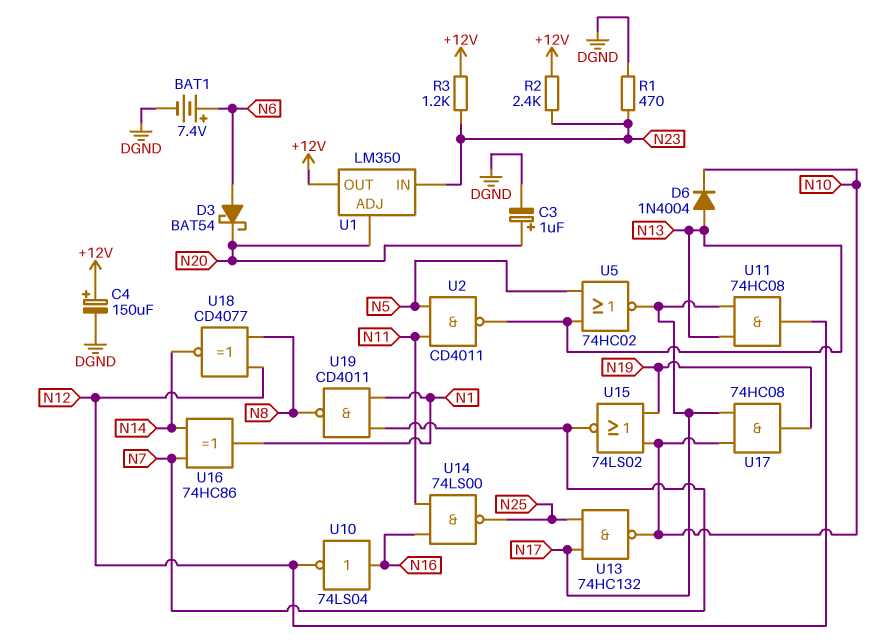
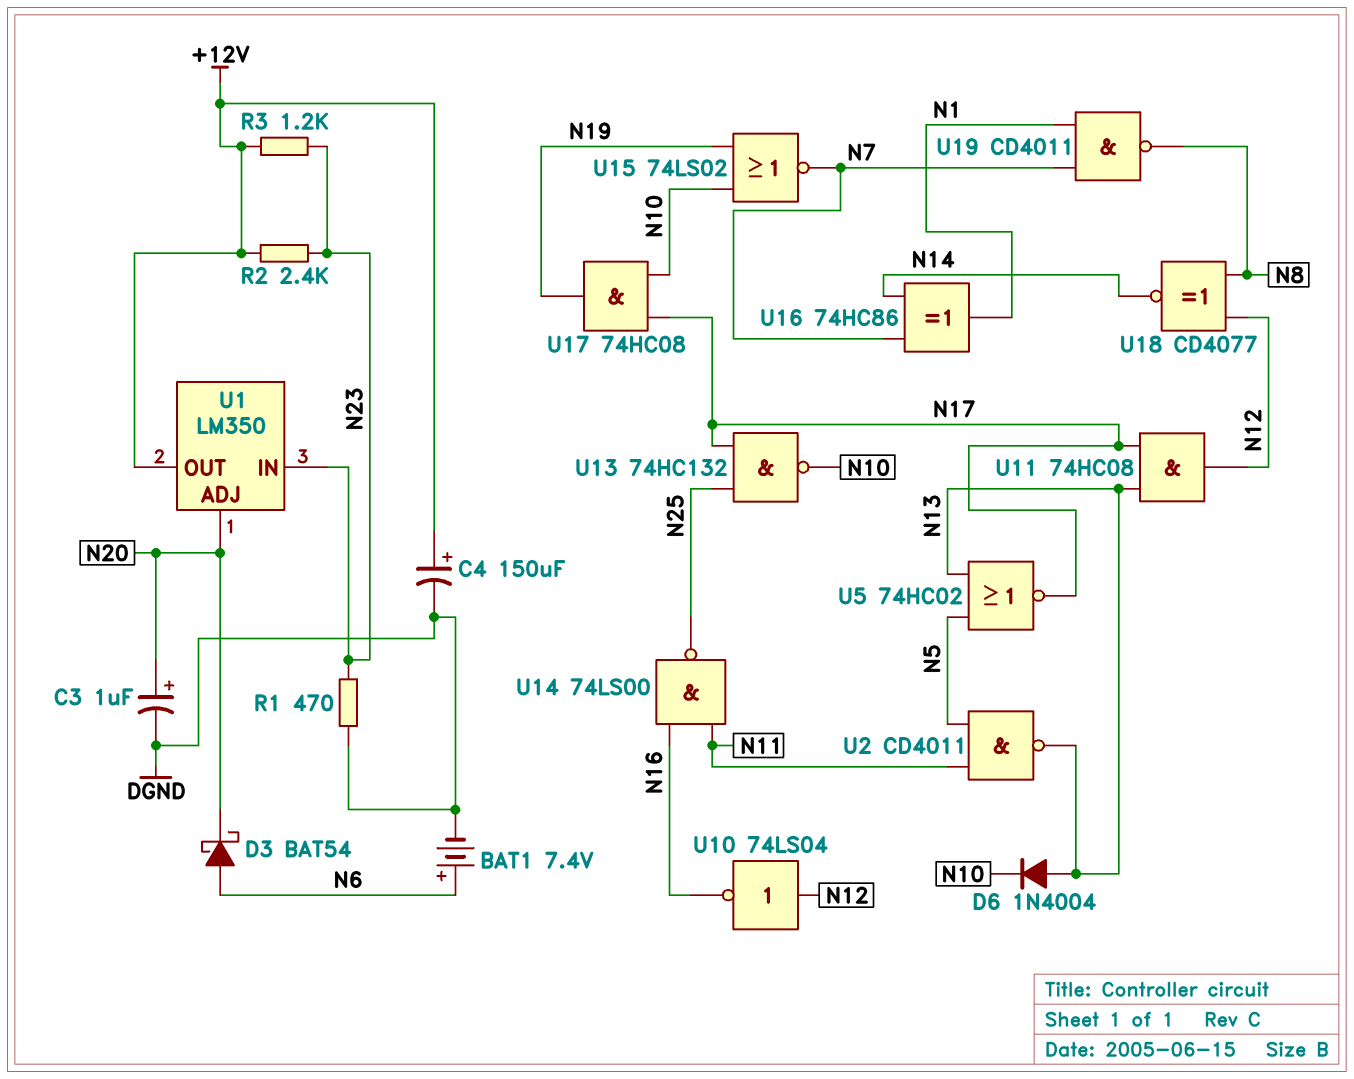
U10: NOT 74LS04 (in N16, out N12) -> NOT 74LS04 (in N12, out N16)

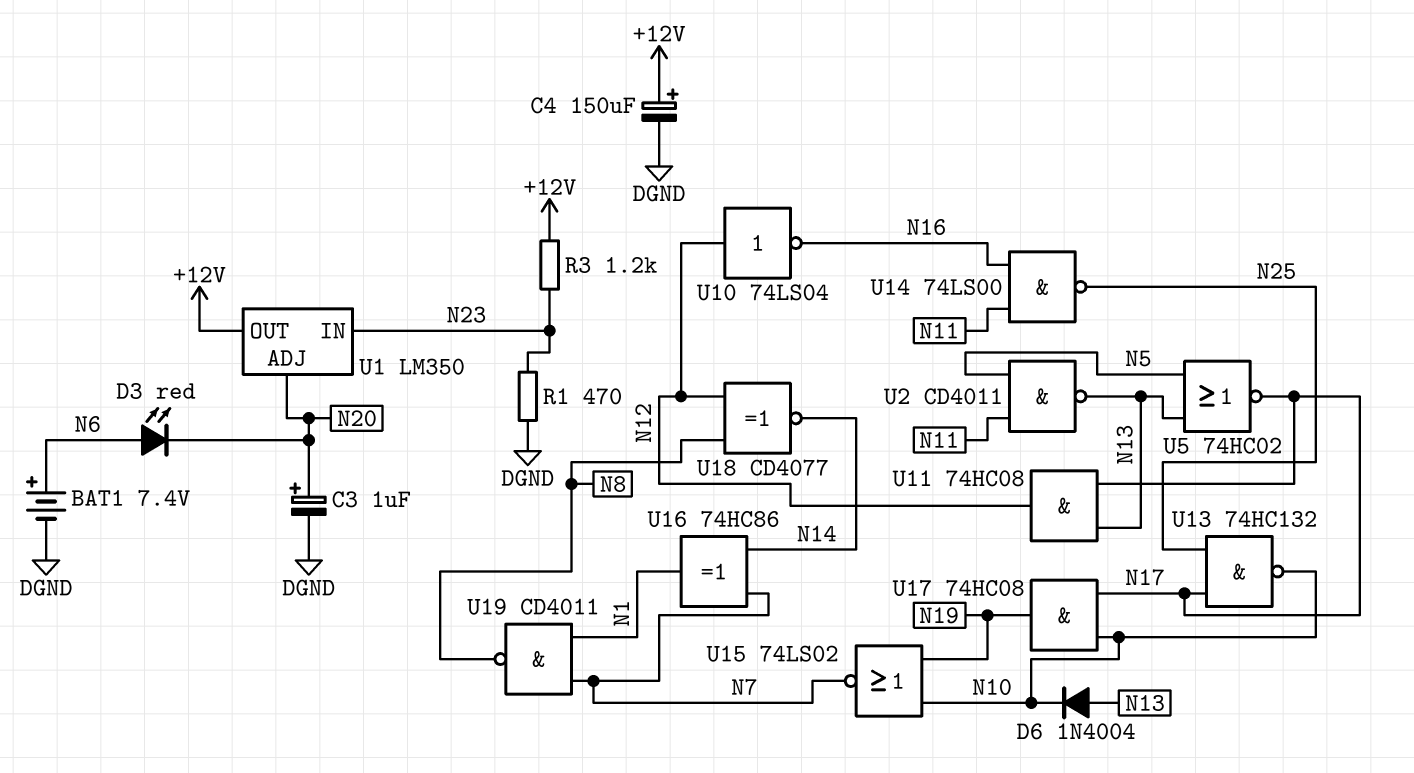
D3: schottky BAT54 (A N6, K N20) -> LED red (A N6, K N20)
R2: 2.4k (+12V, N23) -> none

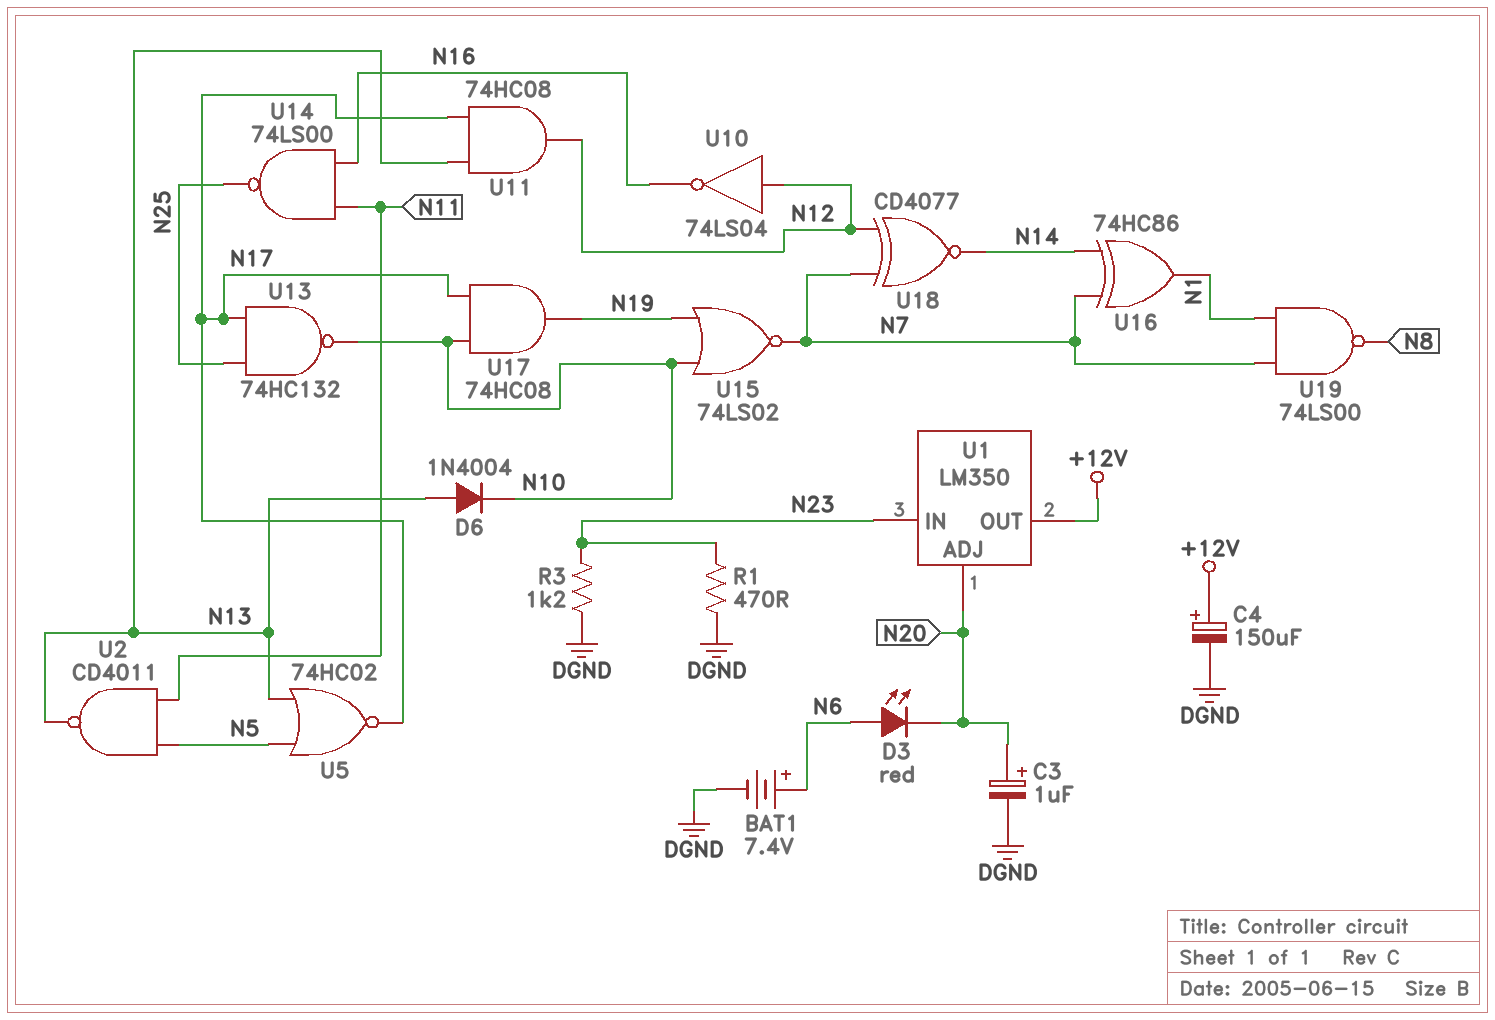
R3: 1.2k (+12V, N23) -> 1.2k (DGND, N23)
U18: XNOR CD4077 (in N8, in N12, out N14) -> XNOR CD4077 (in N7, in N12, out N14)
U19: NAND CD4011 (in N1, in N7, out N8) -> NAND 74LS00 (in N1, in N7, out N8)

